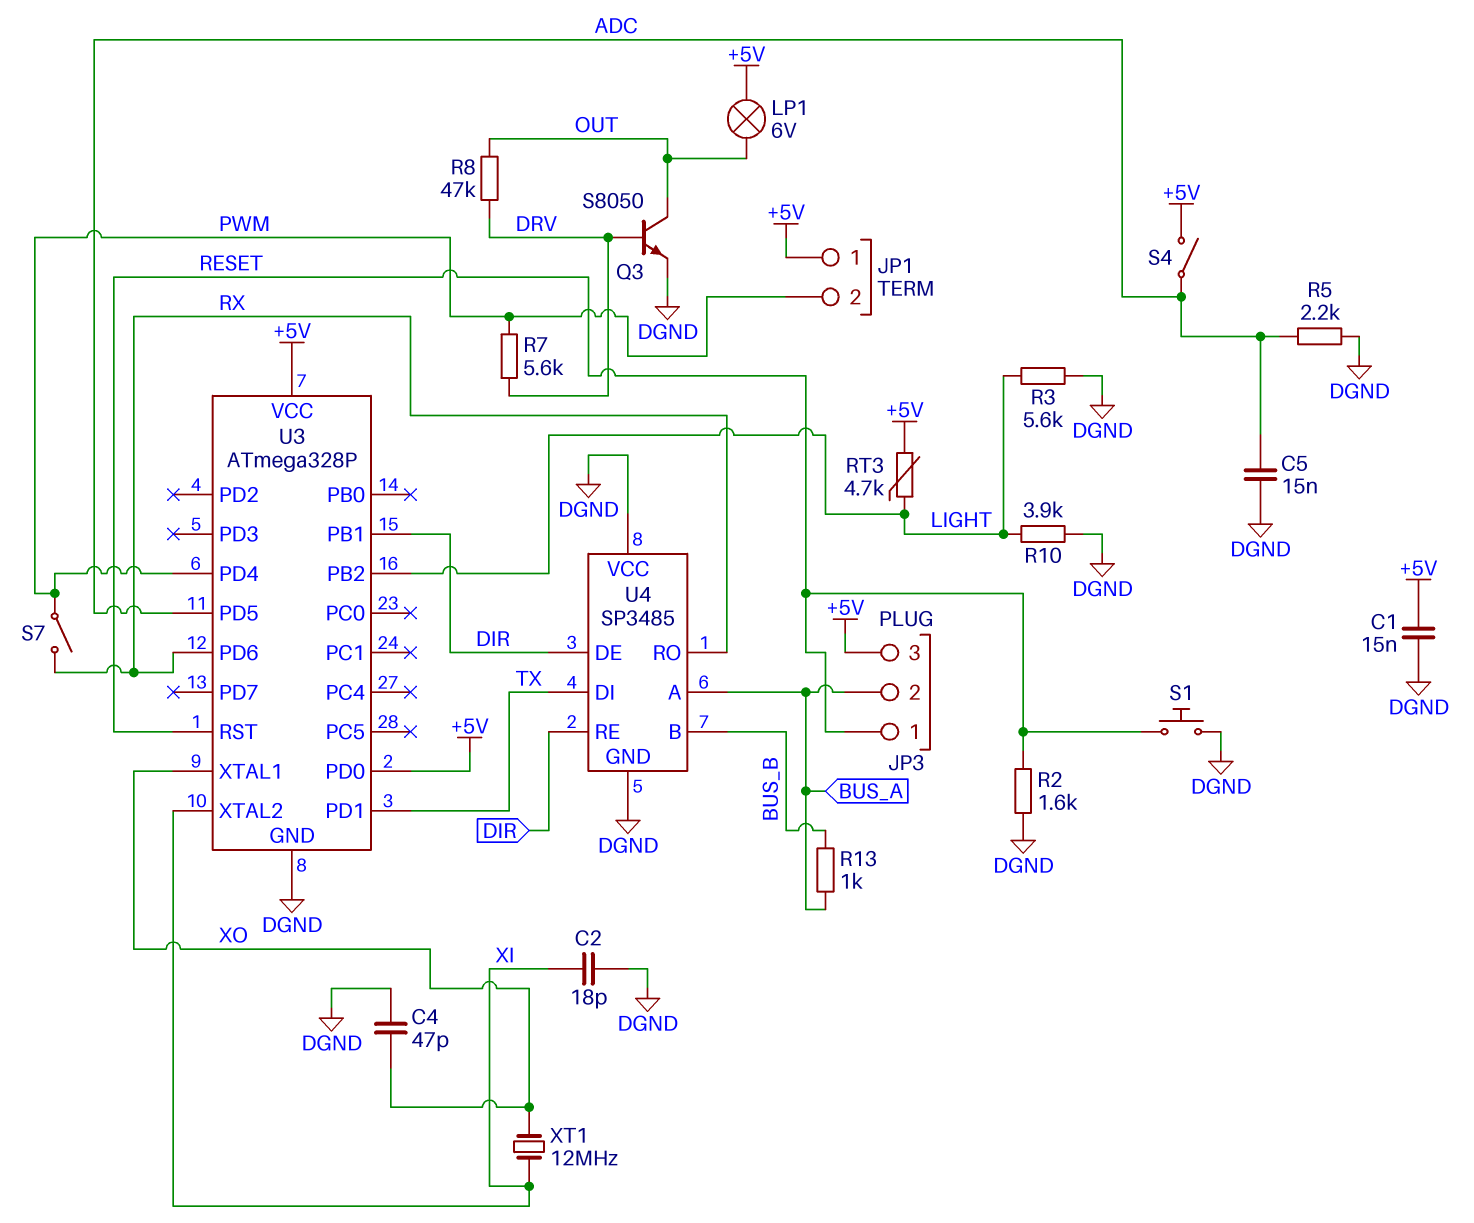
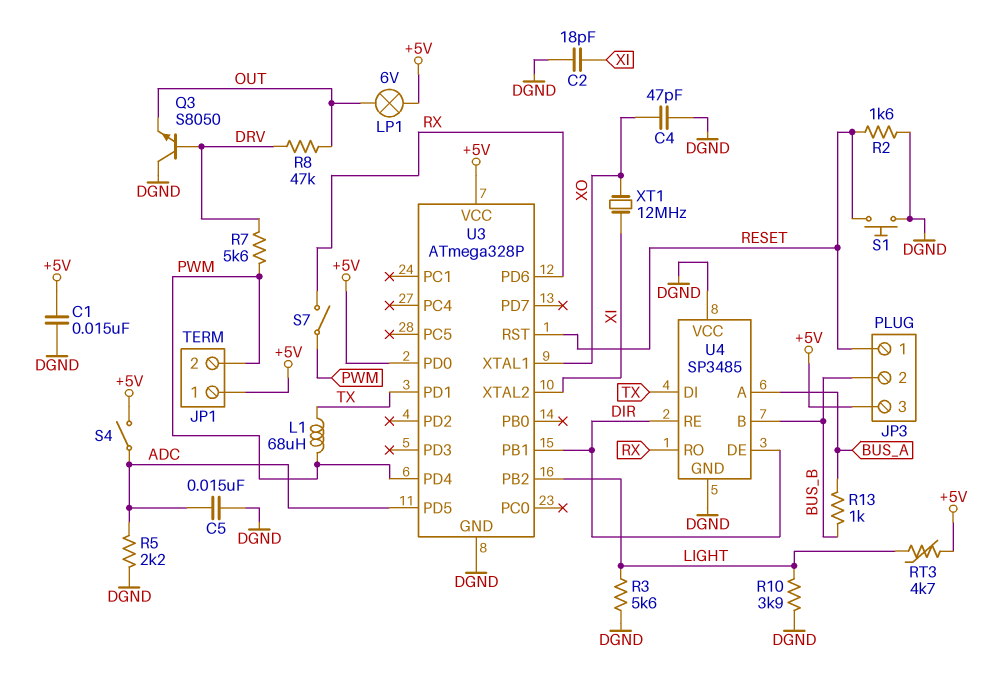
JP3 pin 2: BUS_A -> BUS_B
L1: none -> 68uH (PWM, TX)
Q3: NPN S8050 (B DRV, C OUT, E DGND) -> NPN S8050 (B DRV, C DGND, E OUT)

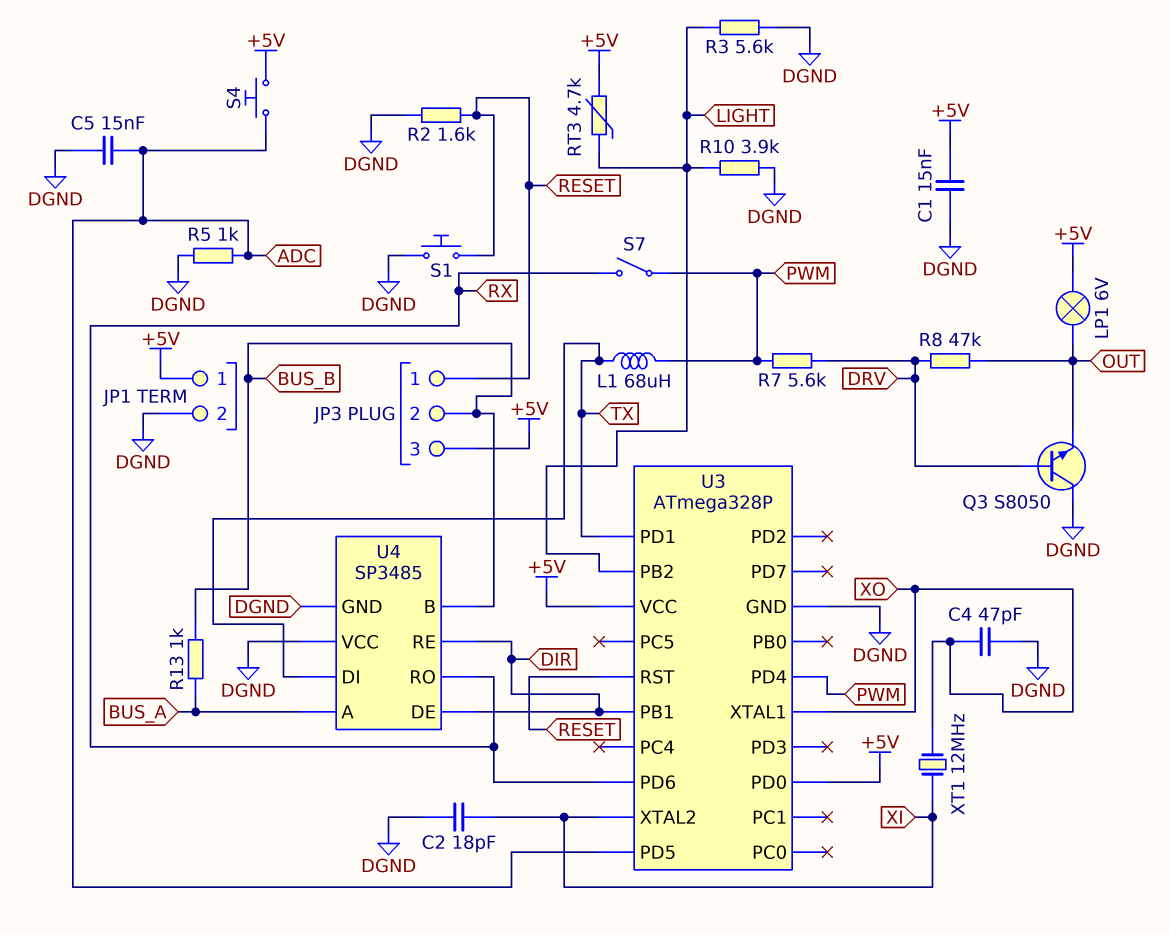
JP1 pin 2: PWM -> DGND
R5: 2.2k (ADC, DGND) -> 1k (ADC, DGND)
S4: switch (+5V, ADC) -> button (+5V, ADC)

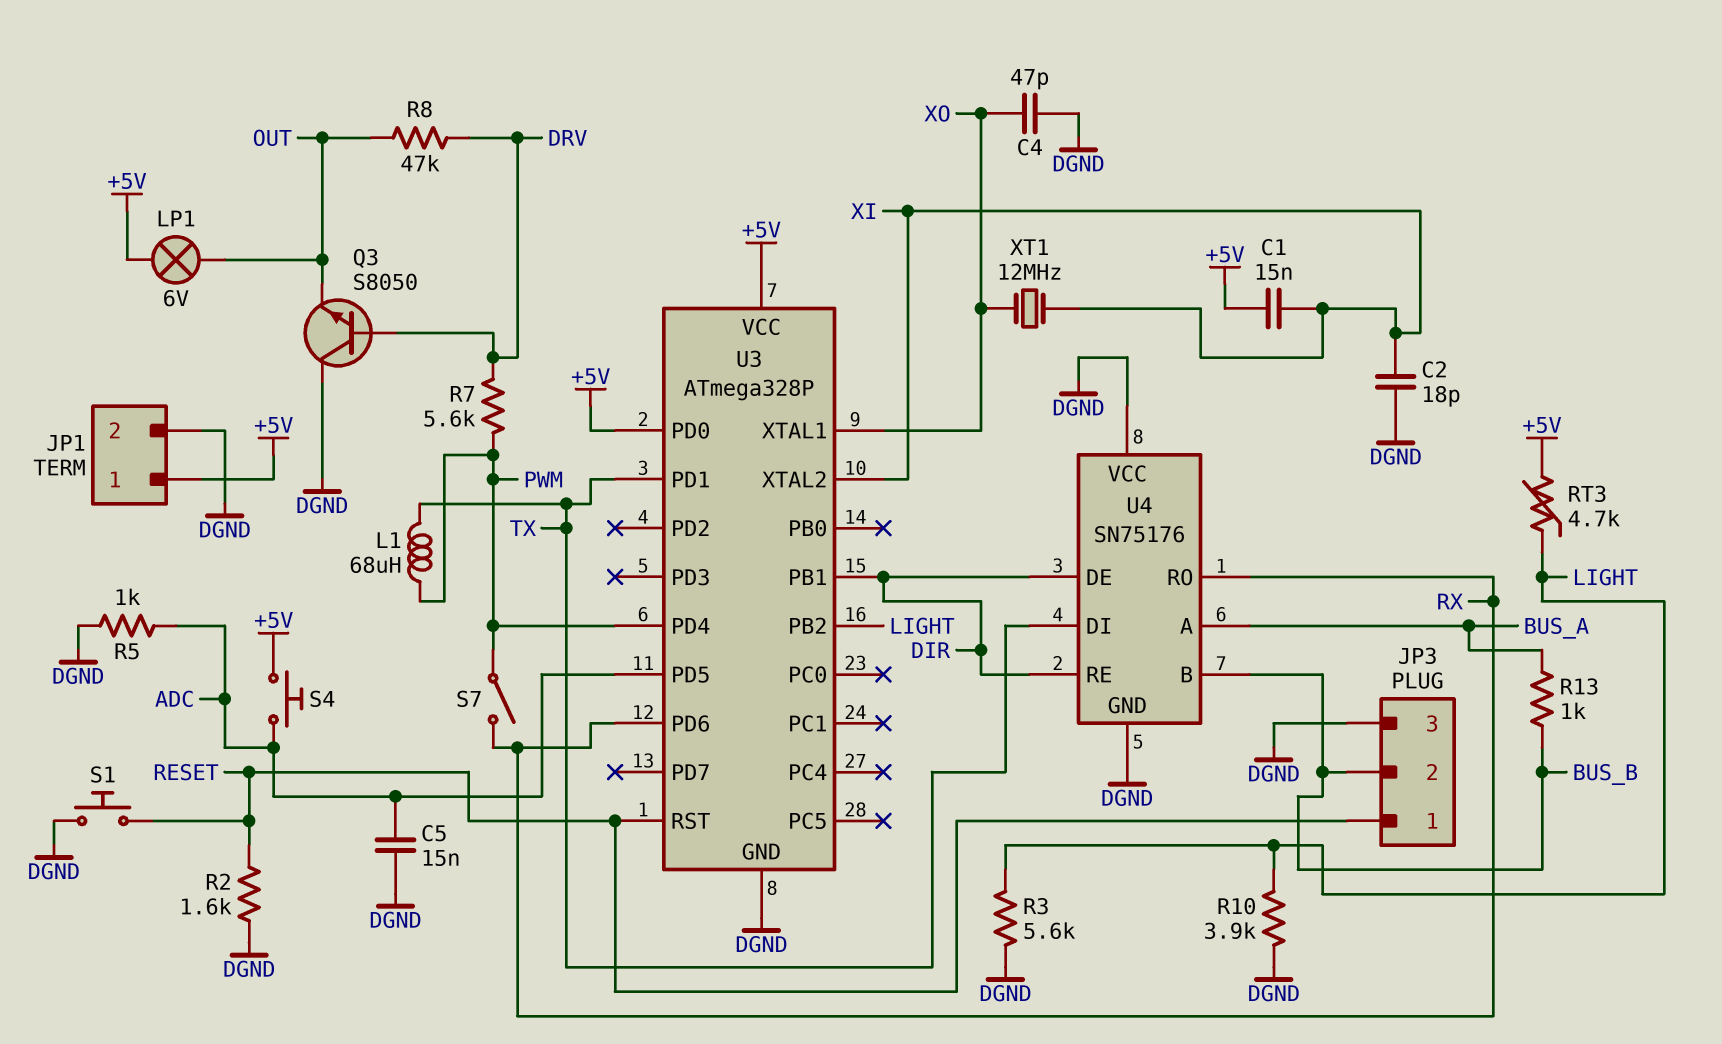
C1: 15nF (+5V, DGND) -> 15nF (+5V, XI)
JP3 pin 3: +5V -> DGND
U4: SP3485 -> SN75176

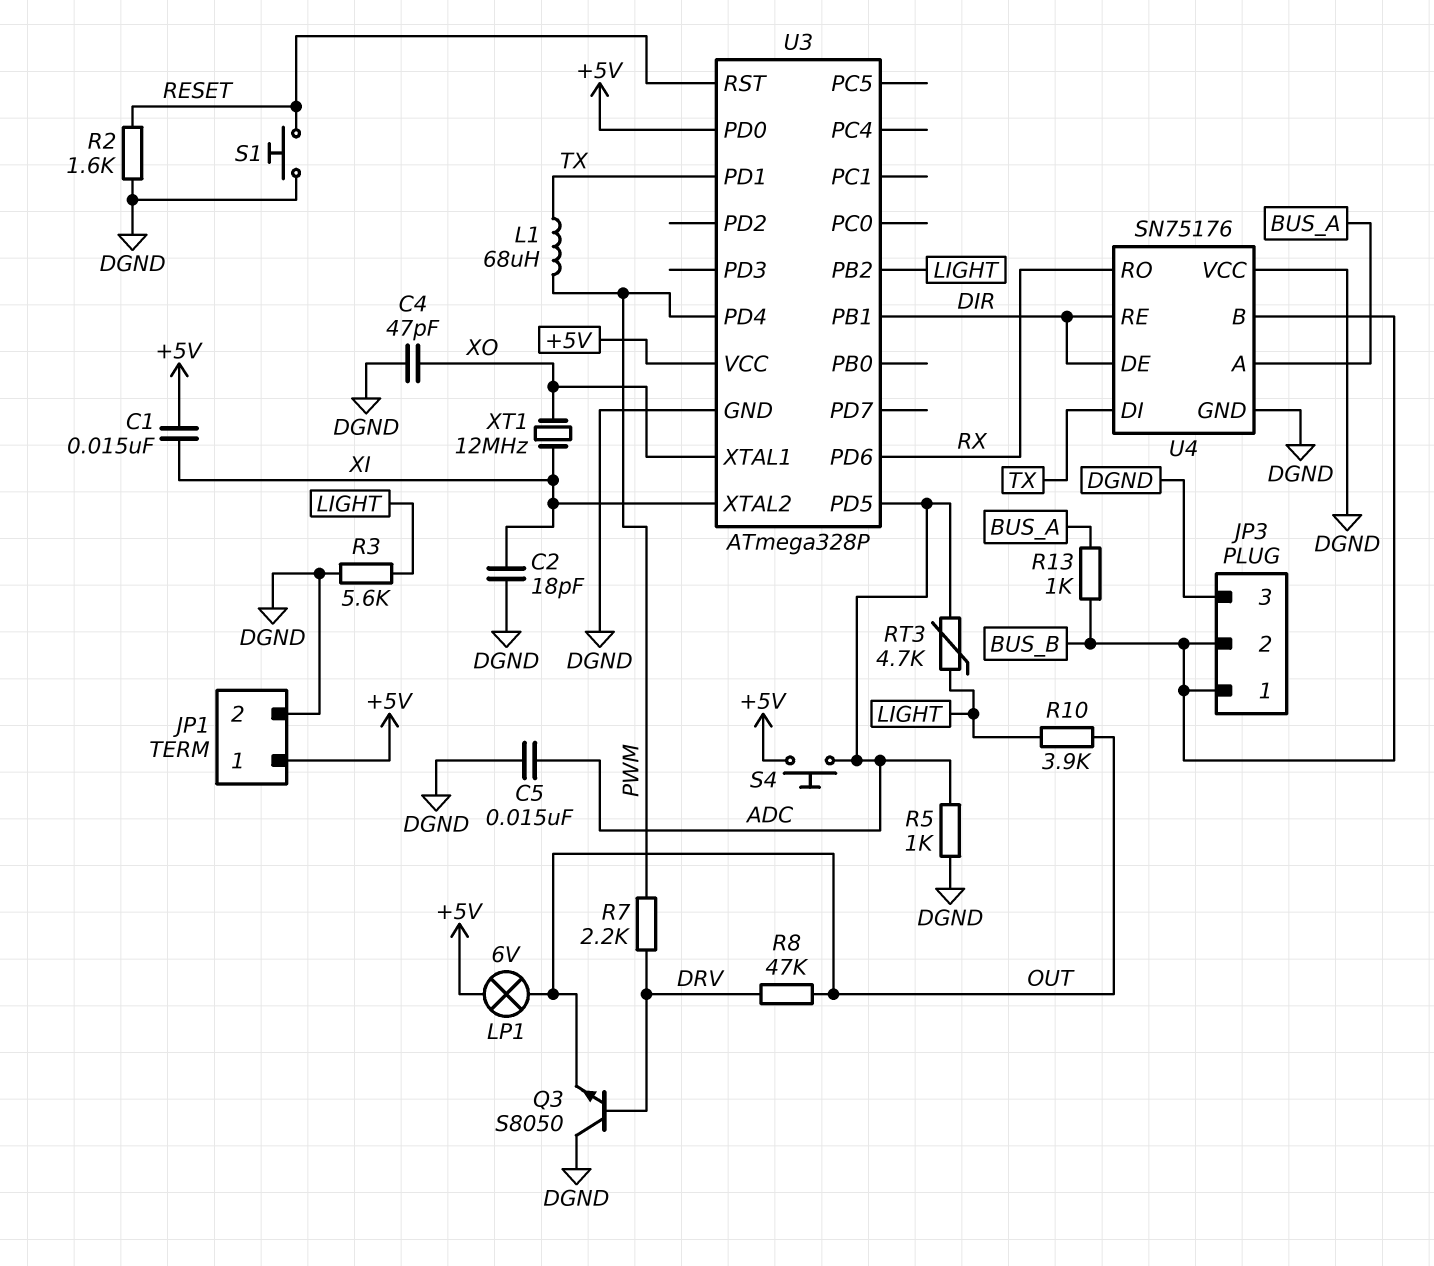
JP3 pin 1: RESET -> BUS_B
R7: 5.6k (DRV, PWM) -> 2.2k (DRV, PWM)
R10: 3.9k (DGND, LIGHT) -> 3.9k (LIGHT, OUT)
RT3: 4.7k (+5V, LIGHT) -> 4.7k (ADC, LIGHT)
S7: switch (PWM, RX) -> none

